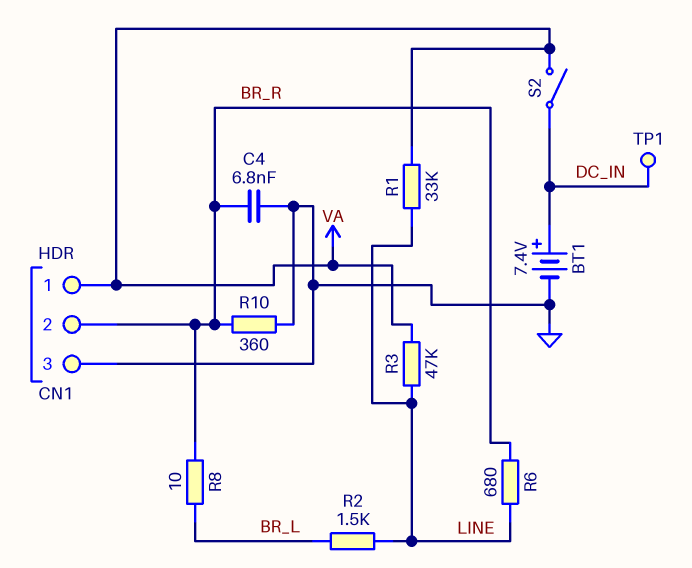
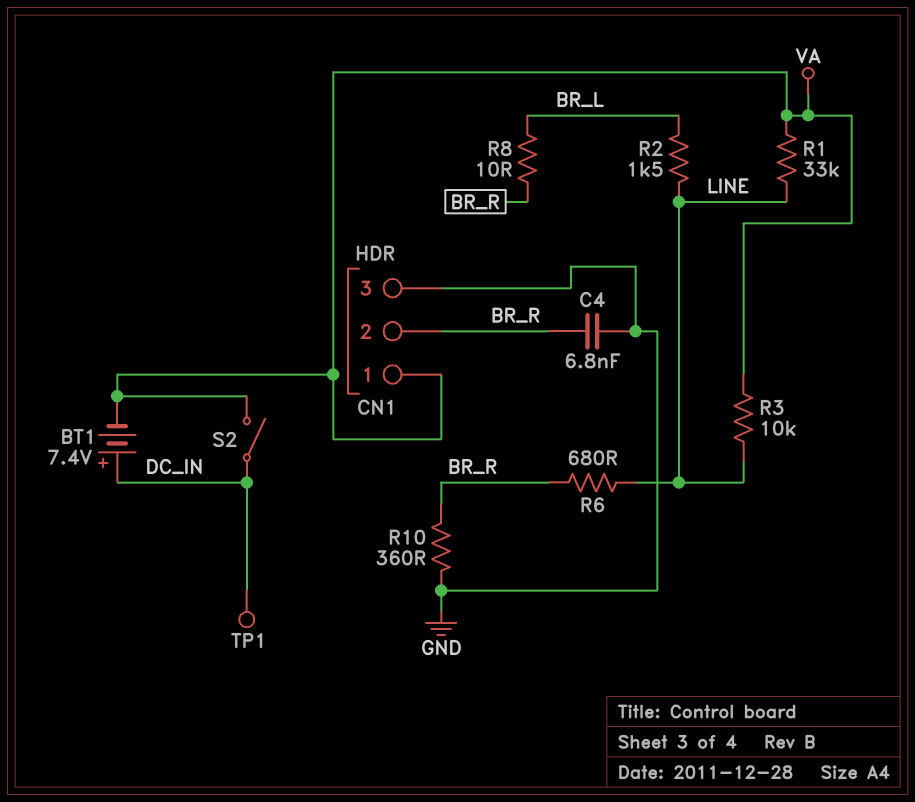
BT1: 7.4V (plus DC_IN, minus GND) -> 7.4V (plus DC_IN, minus VA)
R3: 47k (LINE, VA) -> 10k (LINE, VA)

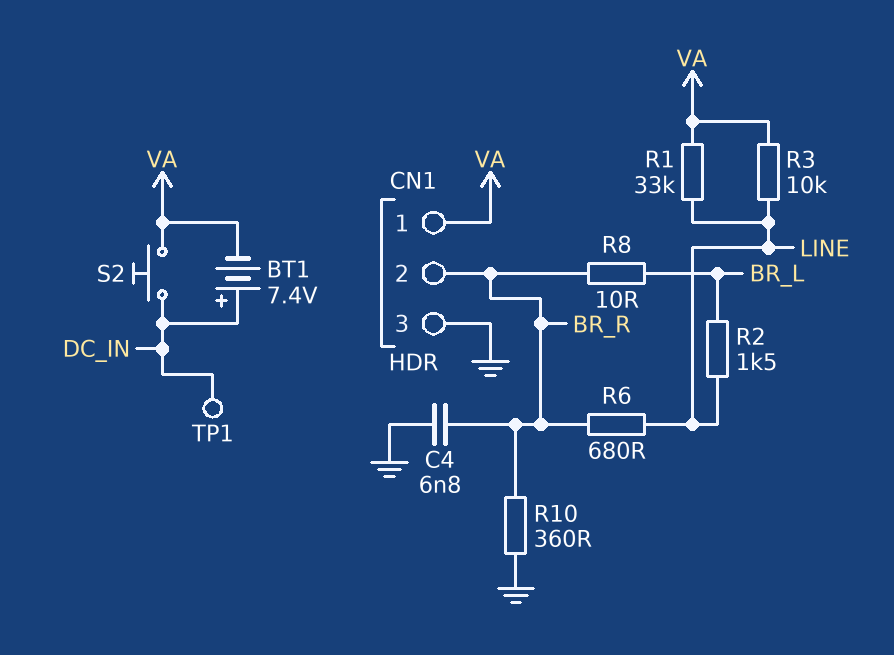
S2: switch (DC_IN, VA) -> button (DC_IN, VA)

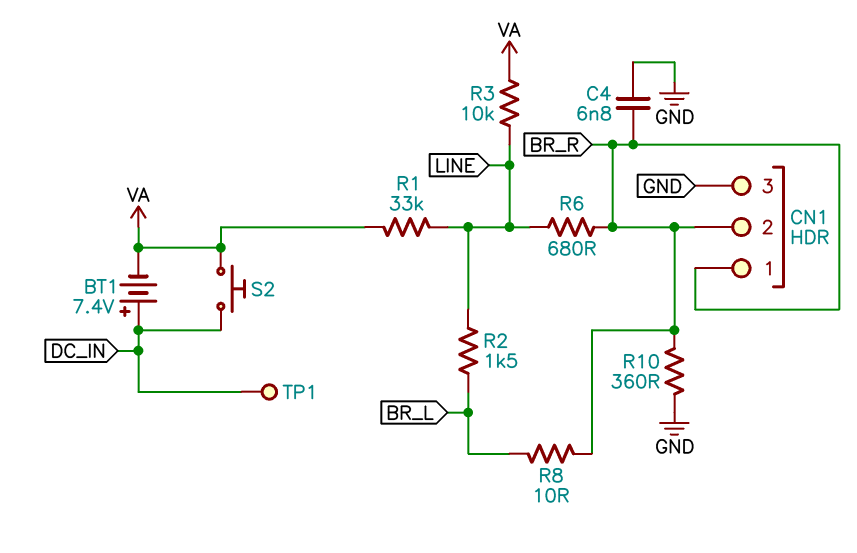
CN1 pin 1: VA -> BR_R

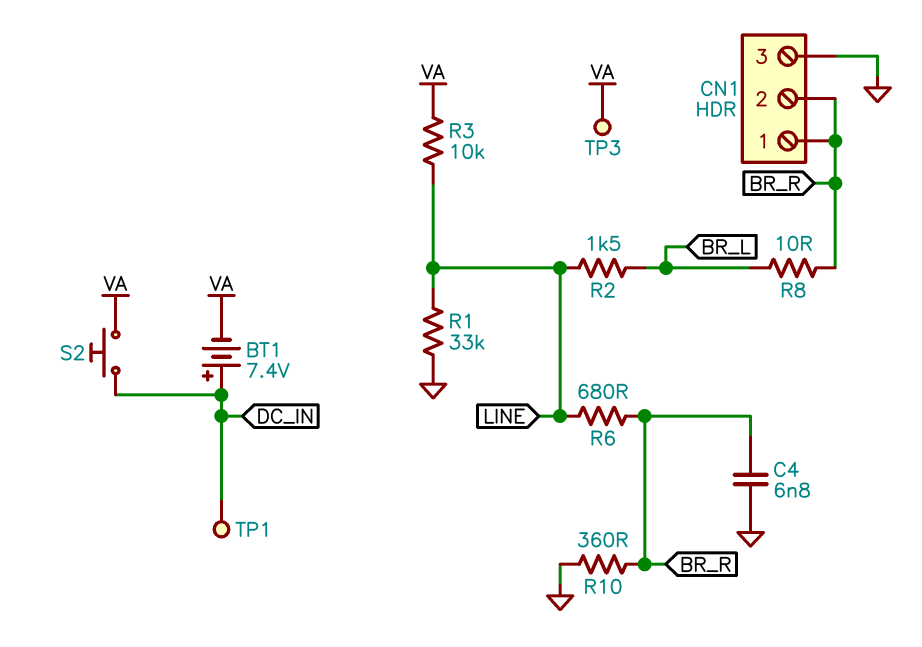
R1: 33k (LINE, VA) -> 33k (GND, LINE)
TP3: none -> test point (VA)

